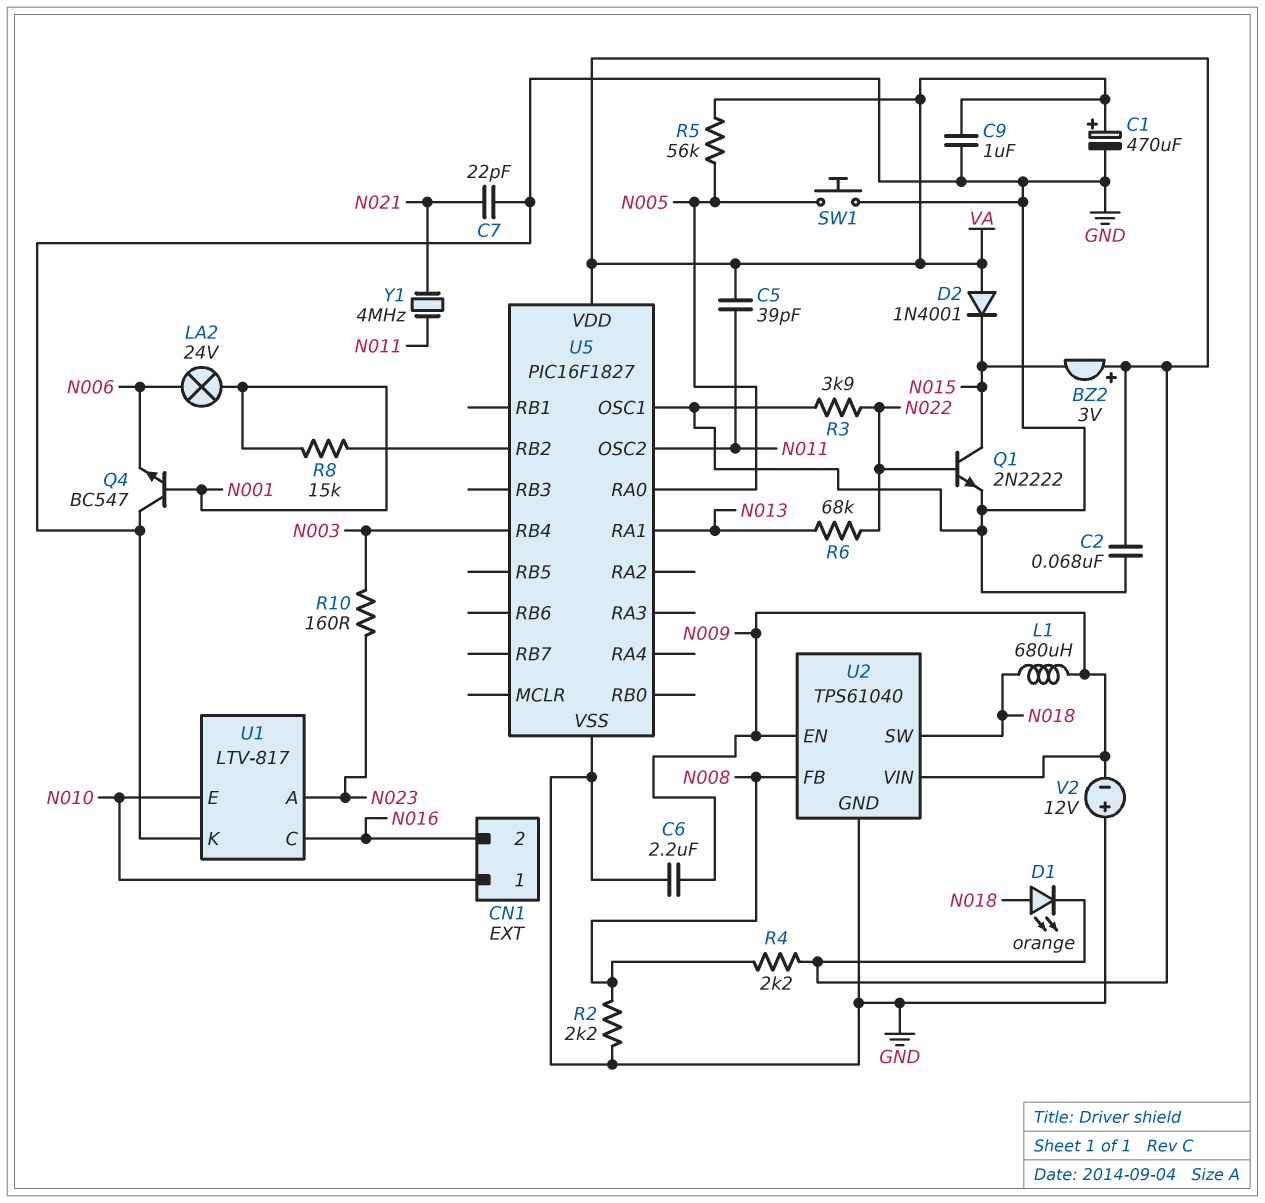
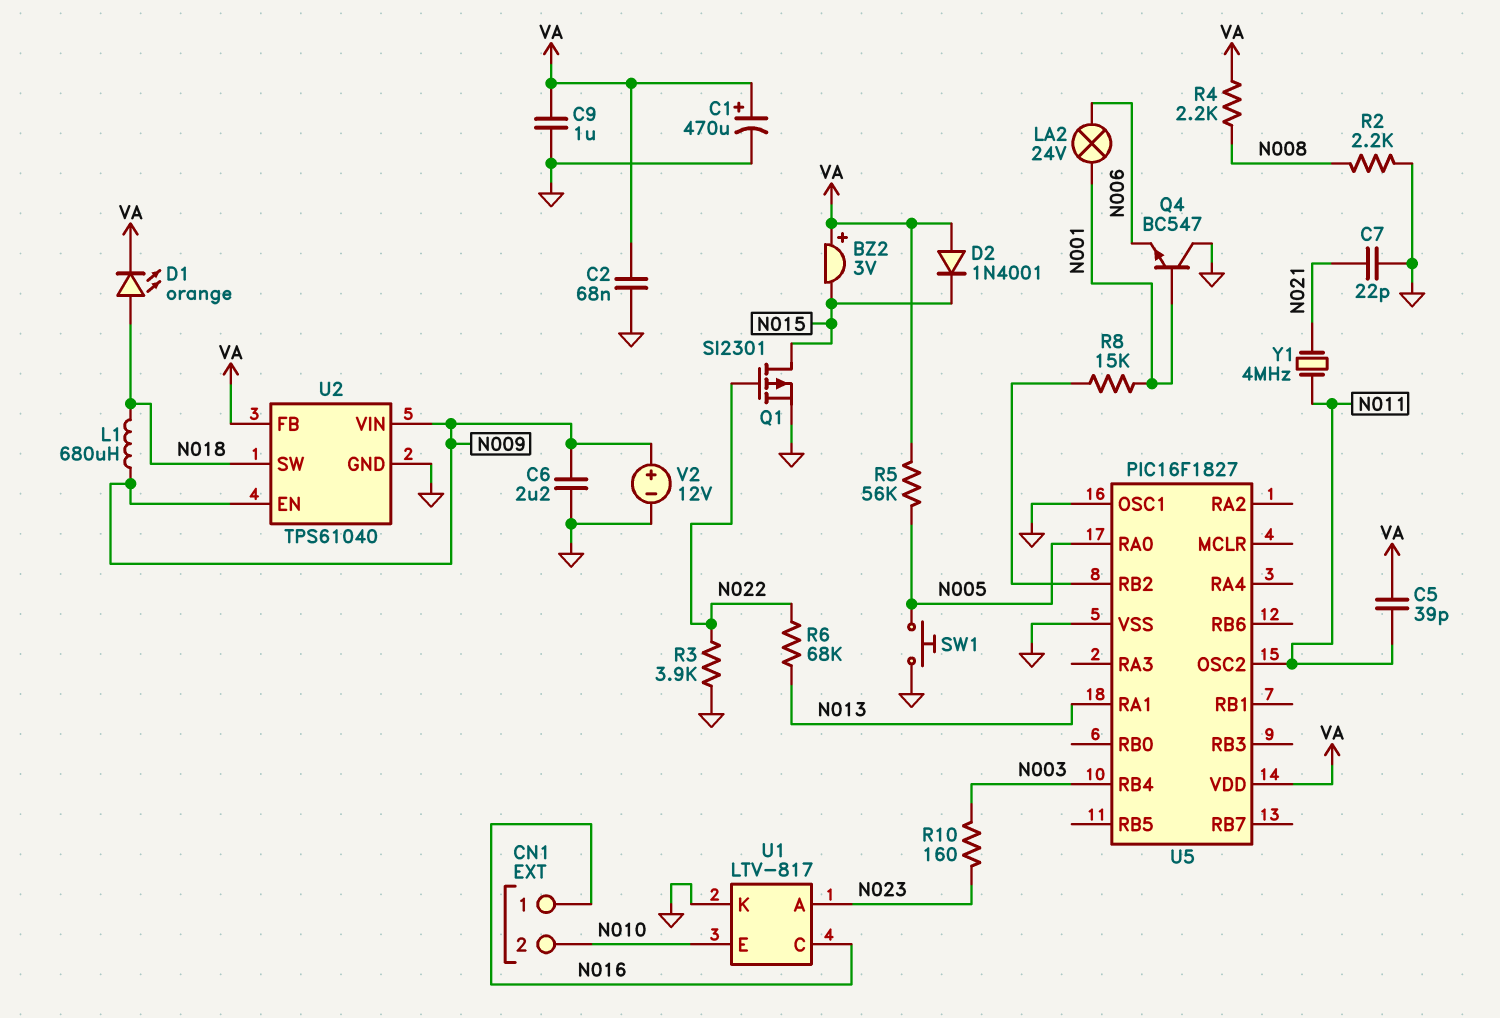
CN1 pin 1: N010 -> N016
CN1 pin 2: N016 -> N010
Q1: NPN 2N2222 (B N022, C N015, E GND) -> PMOS SI2301 (G N022, D N015, S GND)
U2 pin FB: N008 -> VA
V2: 12V (plus GND, minus N009) -> 12V (plus N009, minus GND)

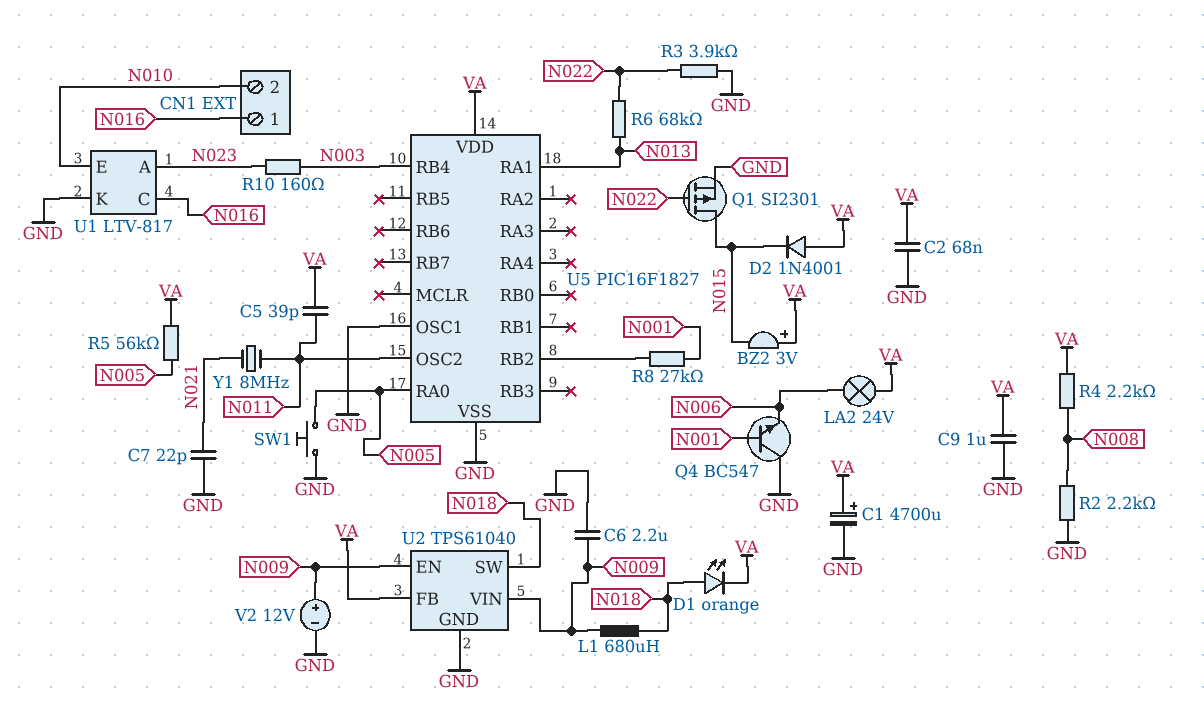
C1: 470uF (plus VA, minus GND) -> 4700uF (plus VA, minus GND)
LA2: lamp 24V (N001, N006) -> lamp 24V (N006, VA)
R8: 15k (N001, U5/RB2) -> 27k (N001, U5/RB2)
Y1: 4MHz (N011, N021) -> 8MHz (N011, N021)

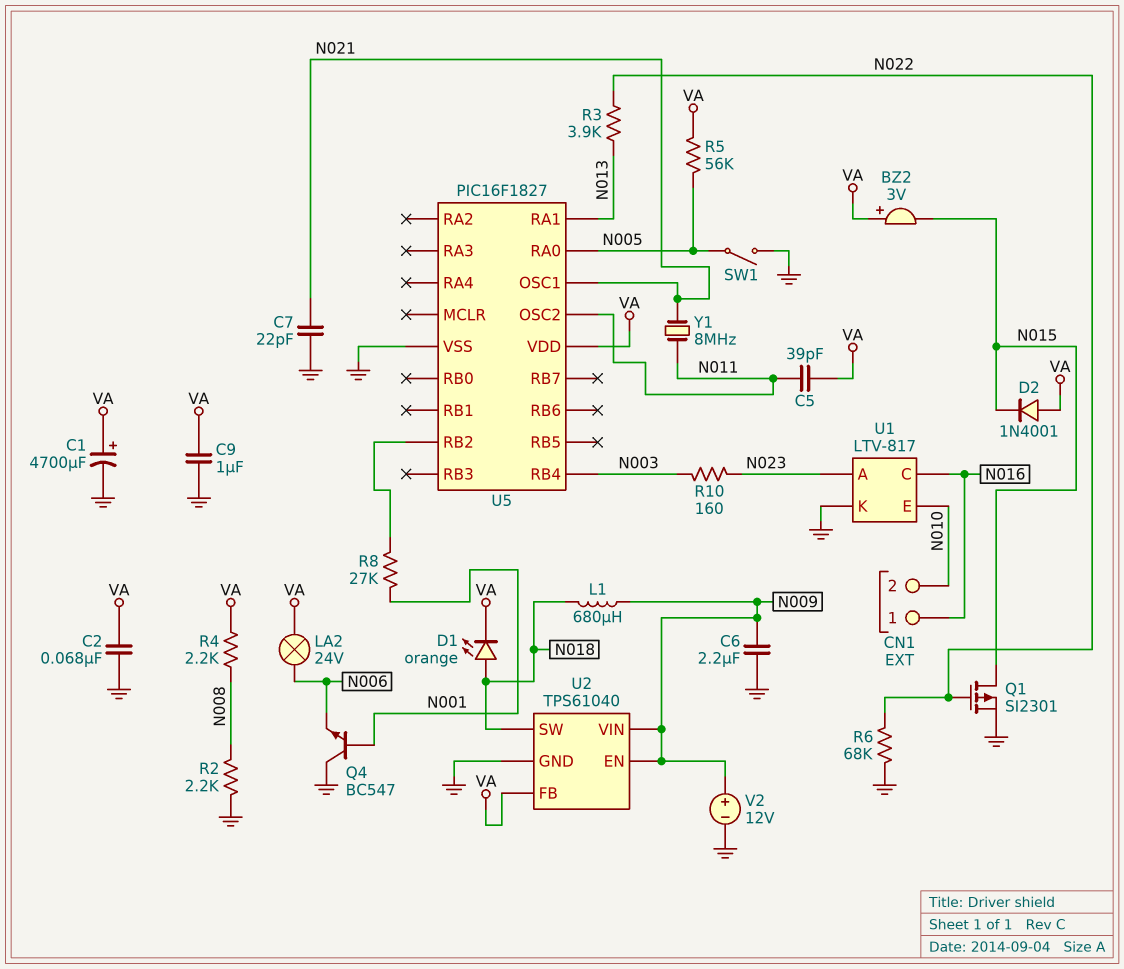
R3: 3.9k (GND, N022) -> 3.9k (N013, N022)
R6: 68k (N013, N022) -> 68k (GND, N022)
SW1: button (GND, N005) -> switch (GND, N005)
U5 pin OSC1: GND -> N021

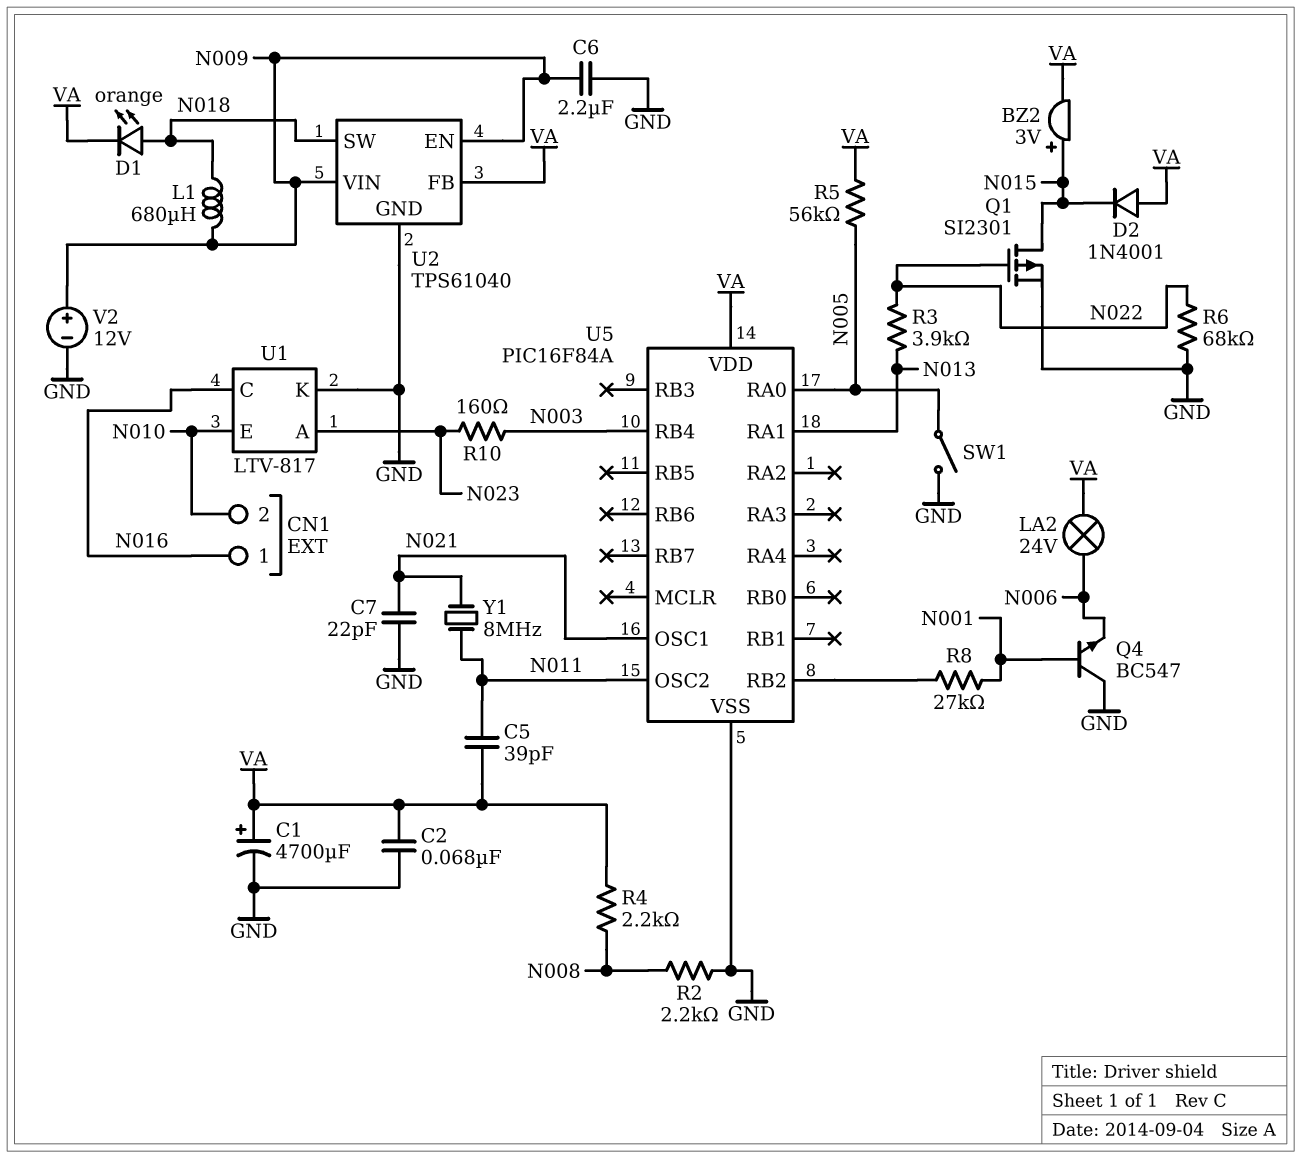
BZ2: buzzer 3V (plus VA, minus N015) -> buzzer 3V (plus N015, minus VA)
C9: 1uF (GND, VA) -> none
U5: PIC16F1827 -> PIC16F84A

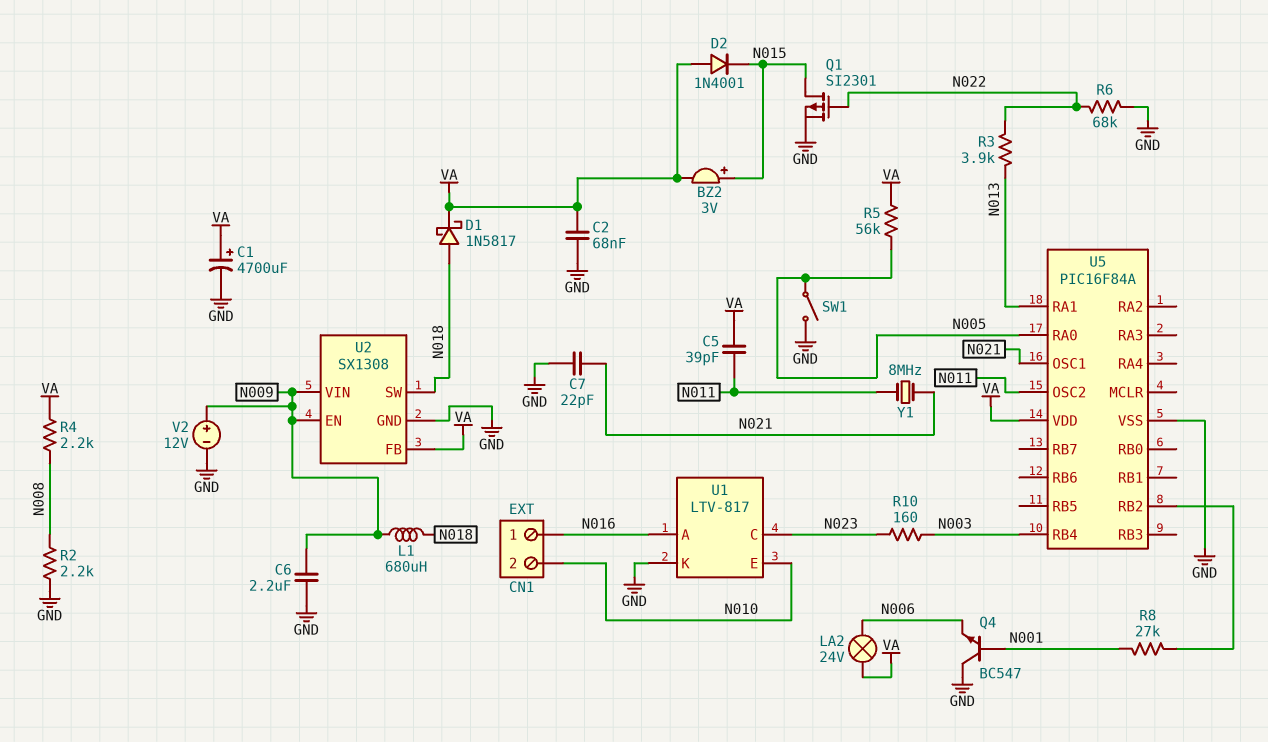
D1: LED orange (A N018, K VA) -> schottky 1N5817 (A N018, K VA)
U1 pin A: N023 -> N016
U1 pin C: N016 -> N023
U2: TPS61040 -> SX1308

